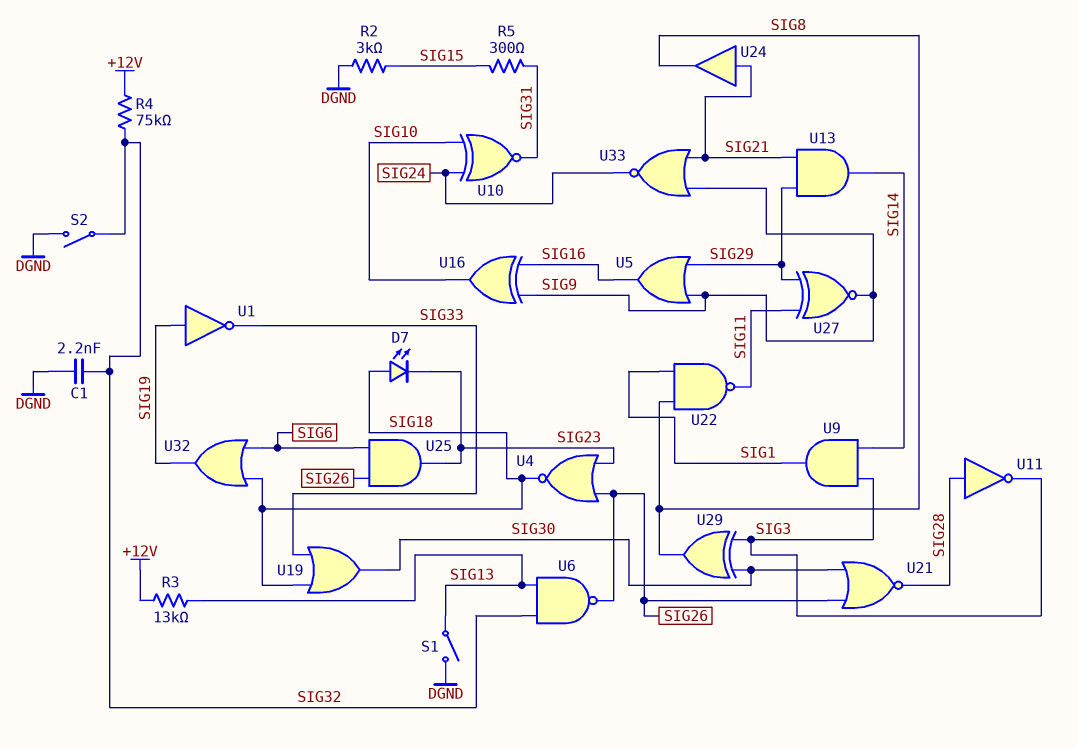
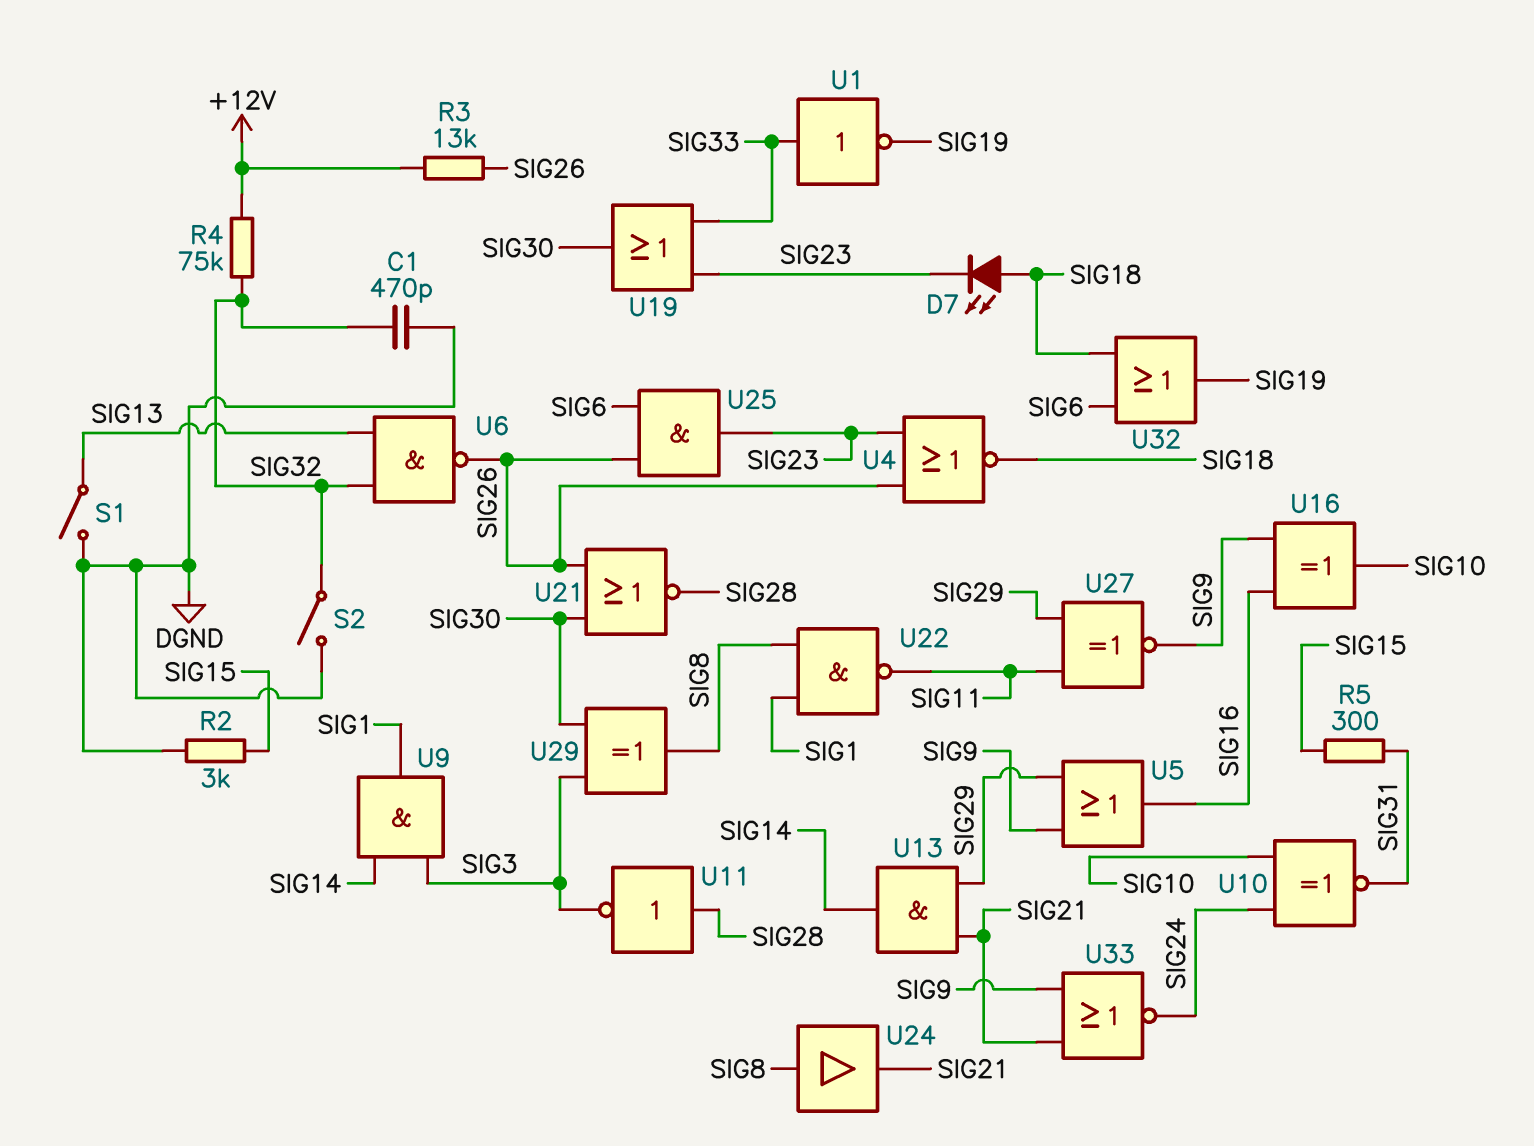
C1: 2.2nF (DGND, SIG32) -> 470pF (DGND, SIG32)
R3: 13k (+12V, SIG13) -> 13k (+12V, SIG26)
U1: NOT (in SIG19, out SIG33) -> NOT (in SIG33, out SIG19)
U19: OR (in SIG18, in SIG33, out SIG30) -> OR (in SIG23, in SIG33, out SIG30)
U24: buffer (in SIG21, out SIG8) -> buffer (in SIG8, out SIG21)

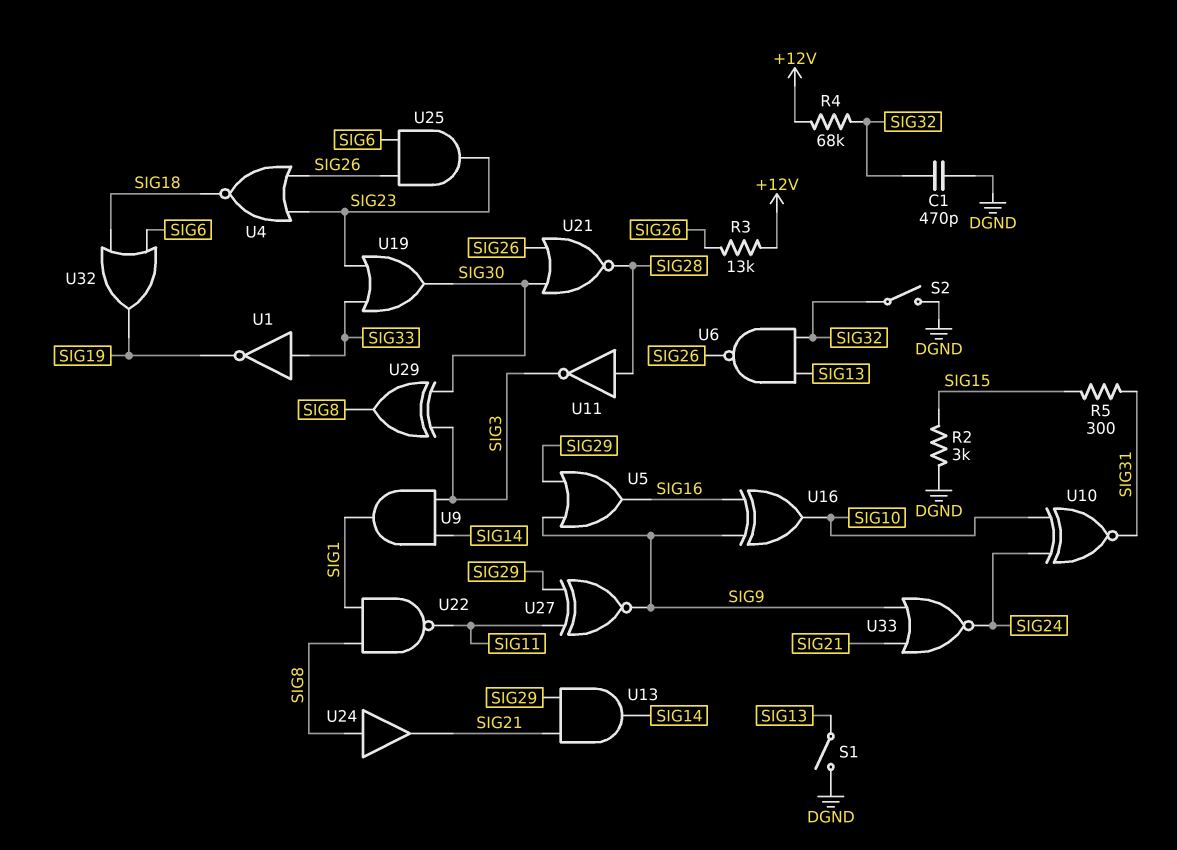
D7: LED (A SIG18, K SIG23) -> none
R4: 75k (+12V, SIG32) -> 68k (+12V, SIG32)

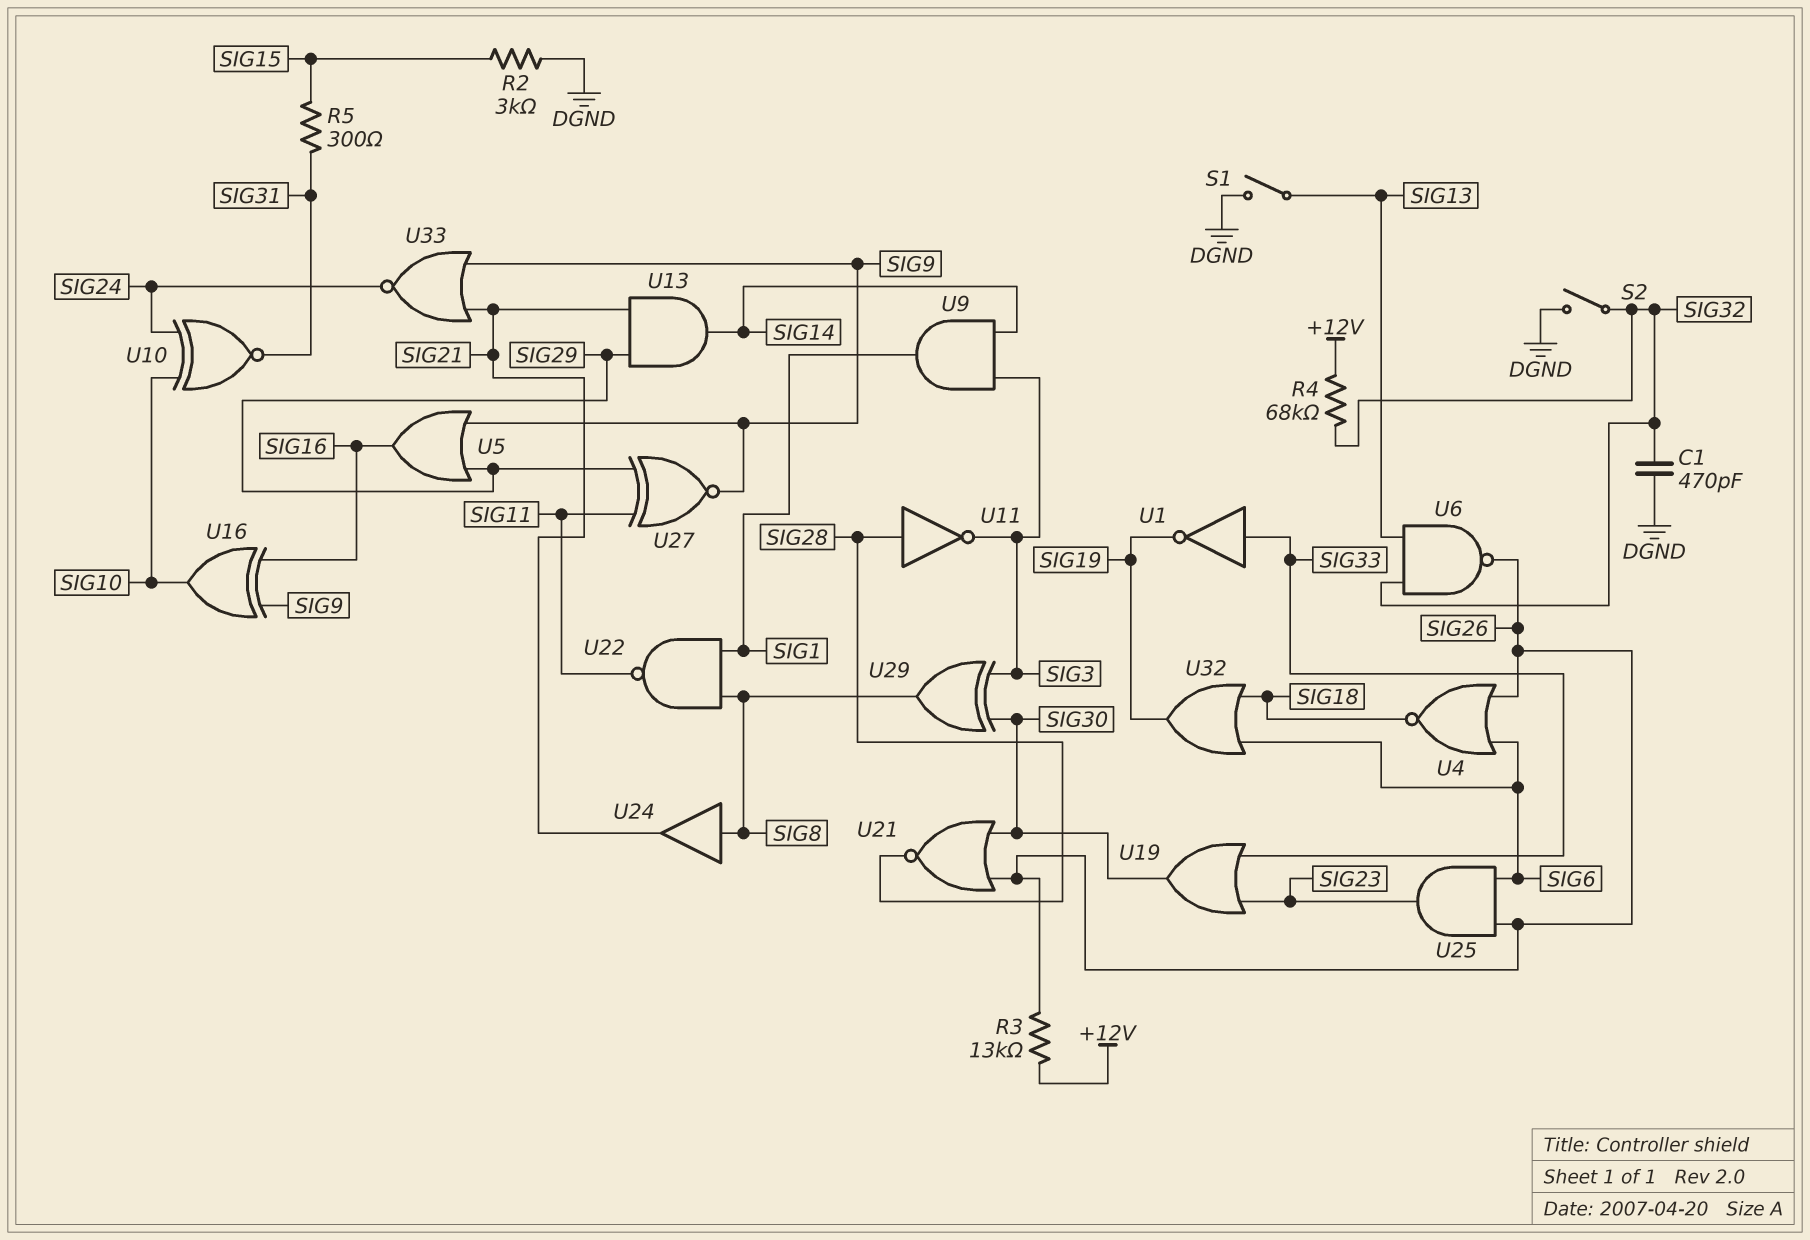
U4: NOR (in SIG23, in SIG26, out SIG18) -> NOR (in SIG6, in SIG26, out SIG18)

